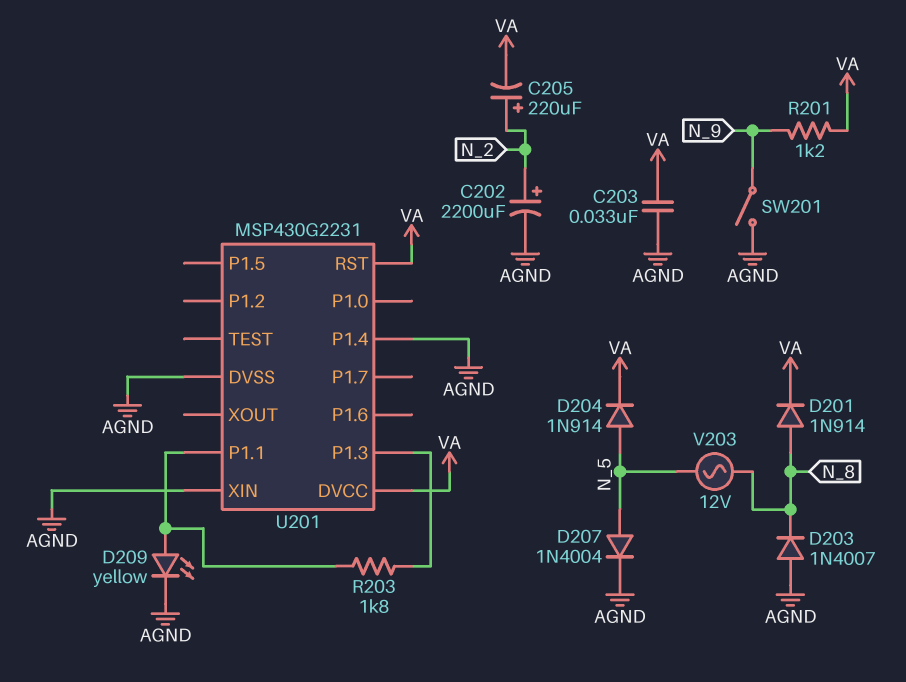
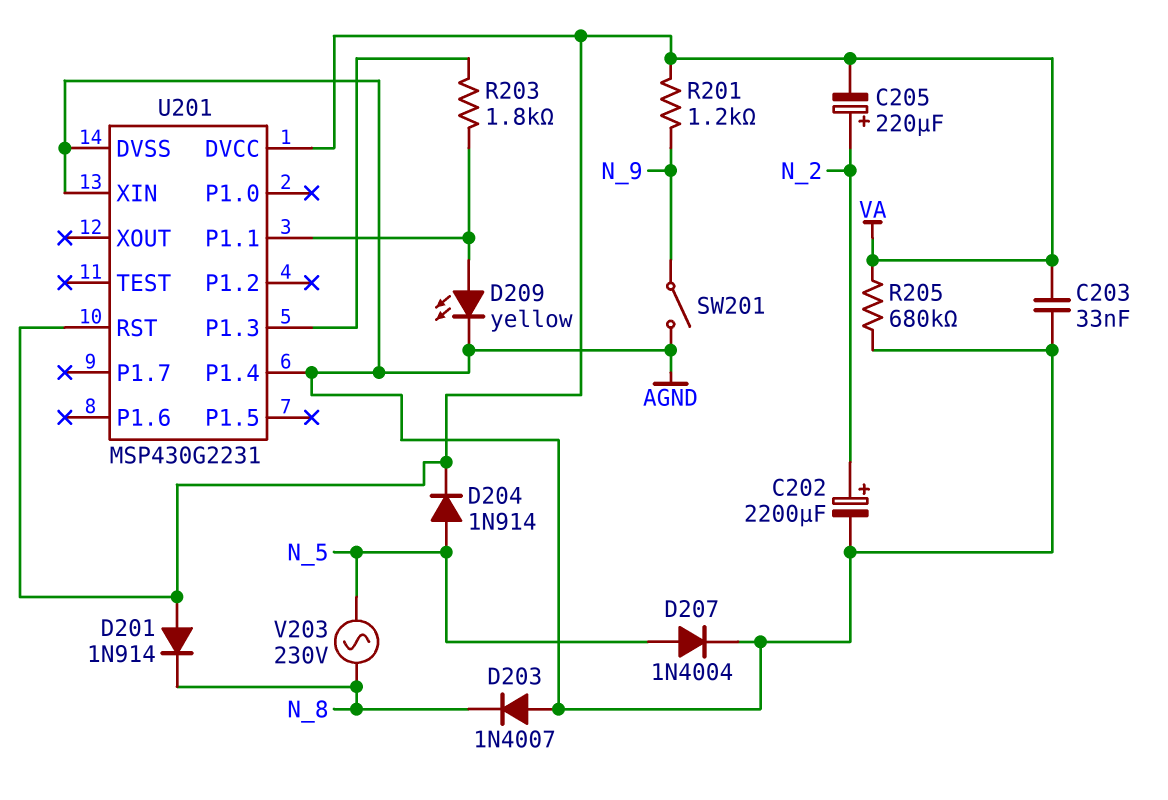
D201: diode 1N914 (A N_8, K VA) -> diode 1N914 (A VA, K N_8)
R205: none -> 680k (AGND, VA)
V203: AC 12V (N_5, N_8) -> AC 230V (N_5, N_8)

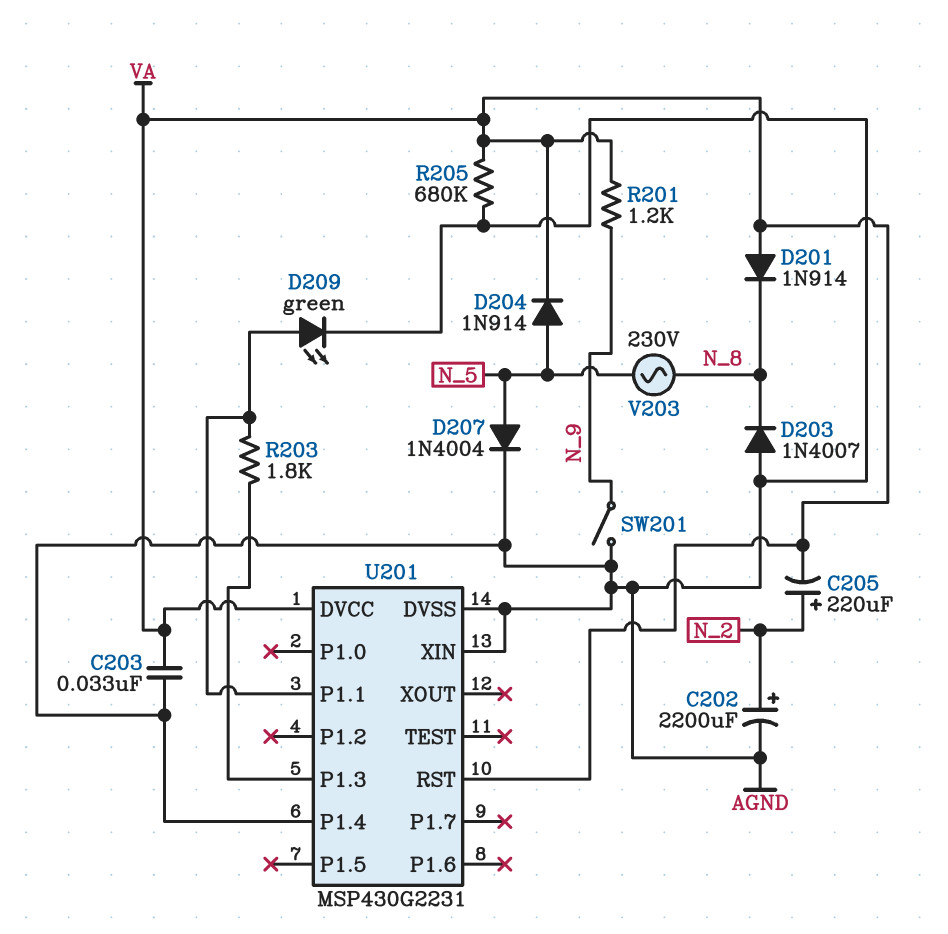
D209: LED yellow (A U201/P1.1, K AGND) -> LED green (A U201/P1.1, K AGND)

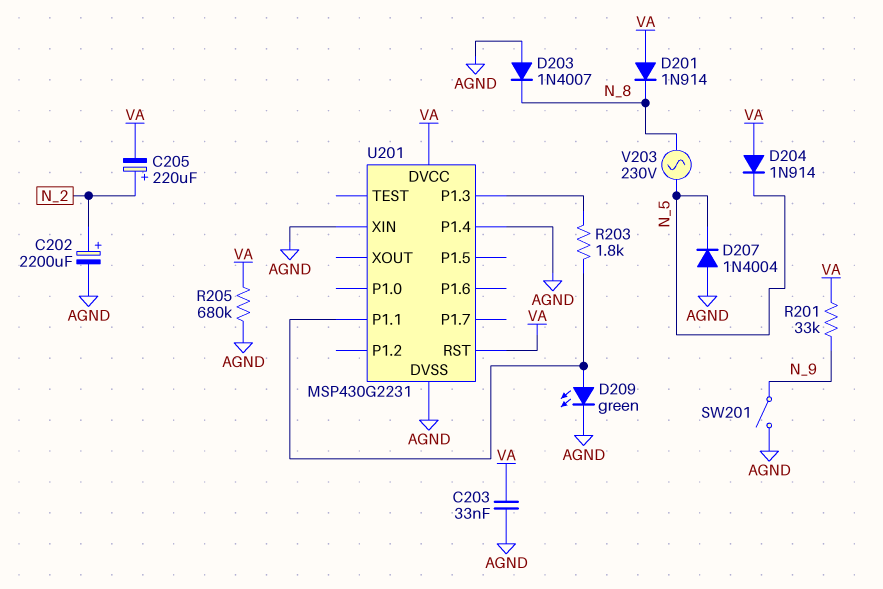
D204: diode 1N914 (A N_5, K VA) -> diode 1N914 (A VA, K N_5)
D207: diode 1N4004 (A N_5, K AGND) -> diode 1N4004 (A AGND, K N_5)
R201: 1.2k (N_9, VA) -> 33k (N_9, VA)

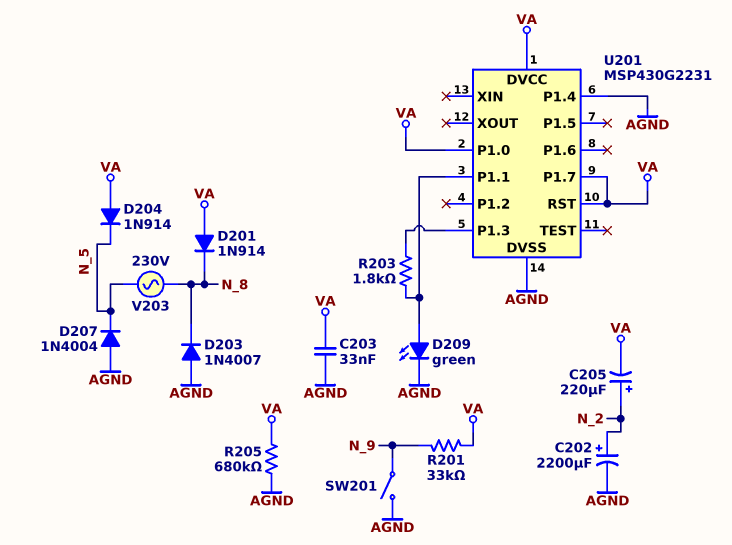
U201 pin P1.0: none -> VA
U201 pin P1.7: none -> VA
U201 pin XIN: AGND -> none

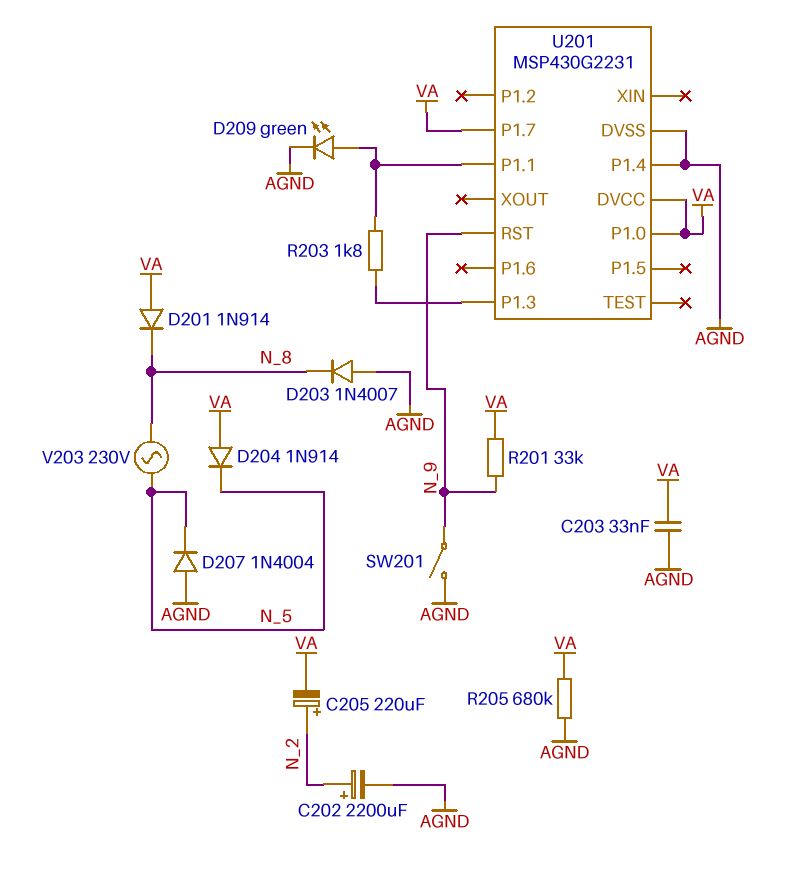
U201 pin RST: VA -> N_9

